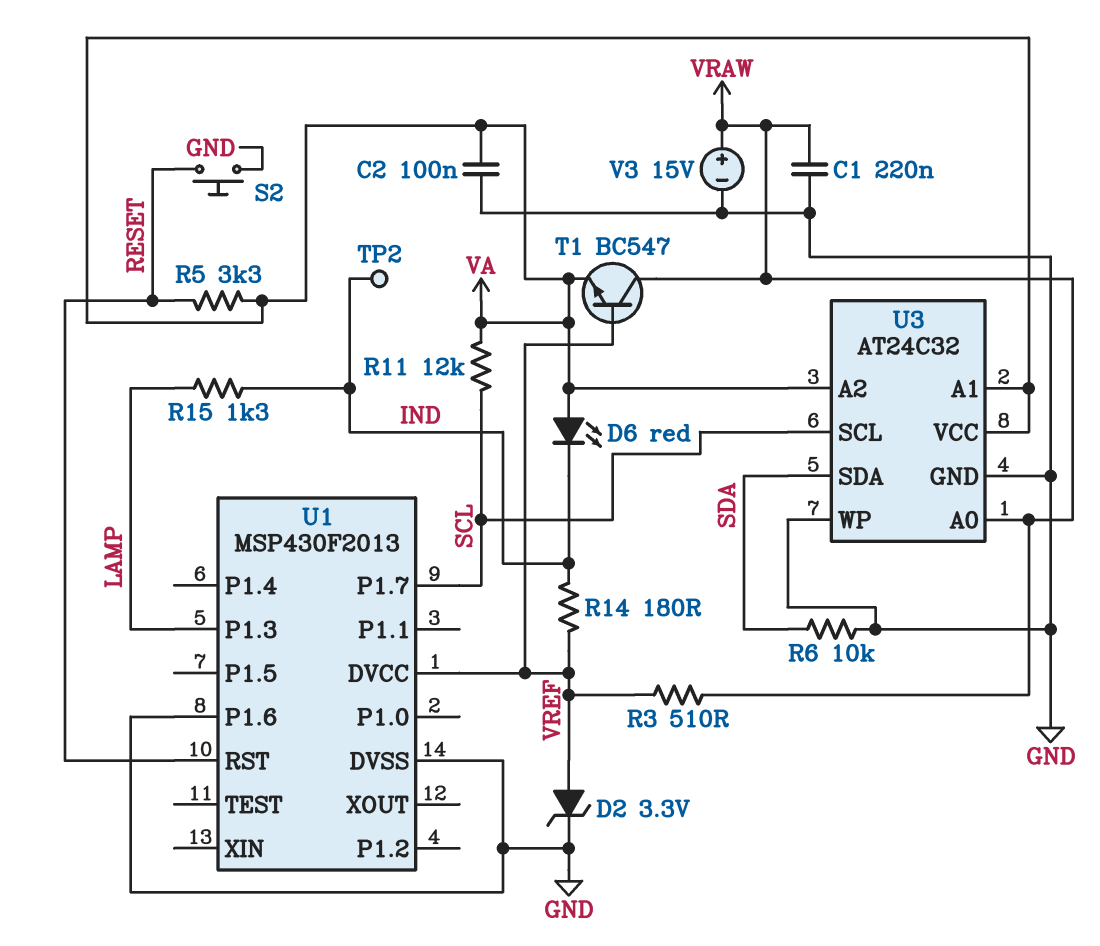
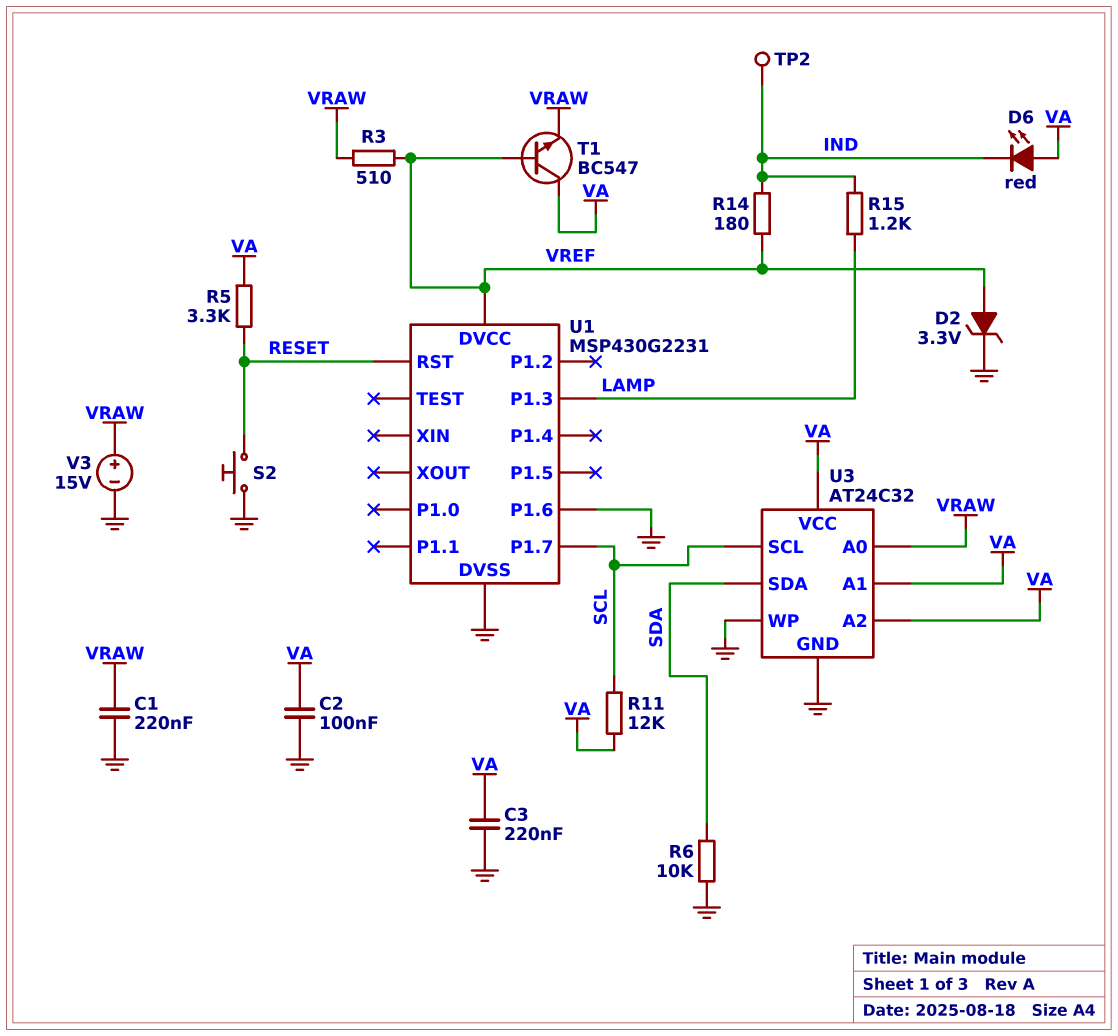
C3: none -> 220nF (GND, VA)
R15: 1.3k (IND, LAMP) -> 1.2k (IND, LAMP)
T1: NPN BC547 (B VREF, C VRAW, E VA) -> NPN BC547 (B VREF, C VA, E VRAW)
U1: MSP430F2013 -> MSP430G2231

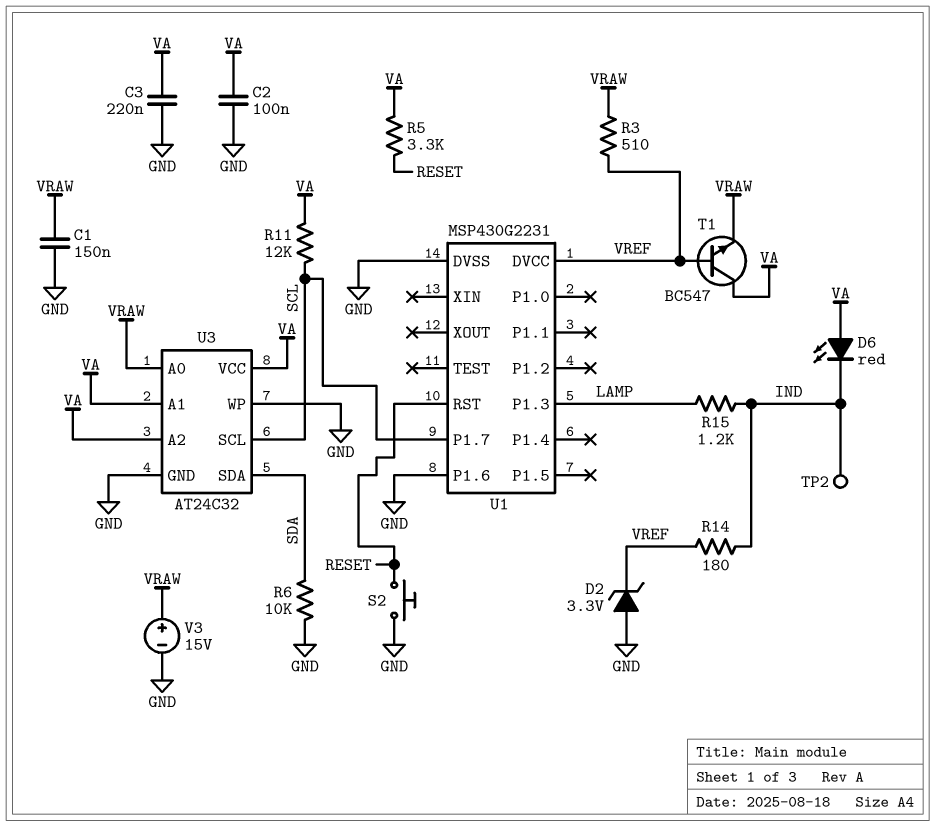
C1: 220nF (GND, VRAW) -> 150nF (GND, VRAW)
D2: zener 3.3V (A VREF, K GND) -> zener 3.3V (A GND, K VREF)

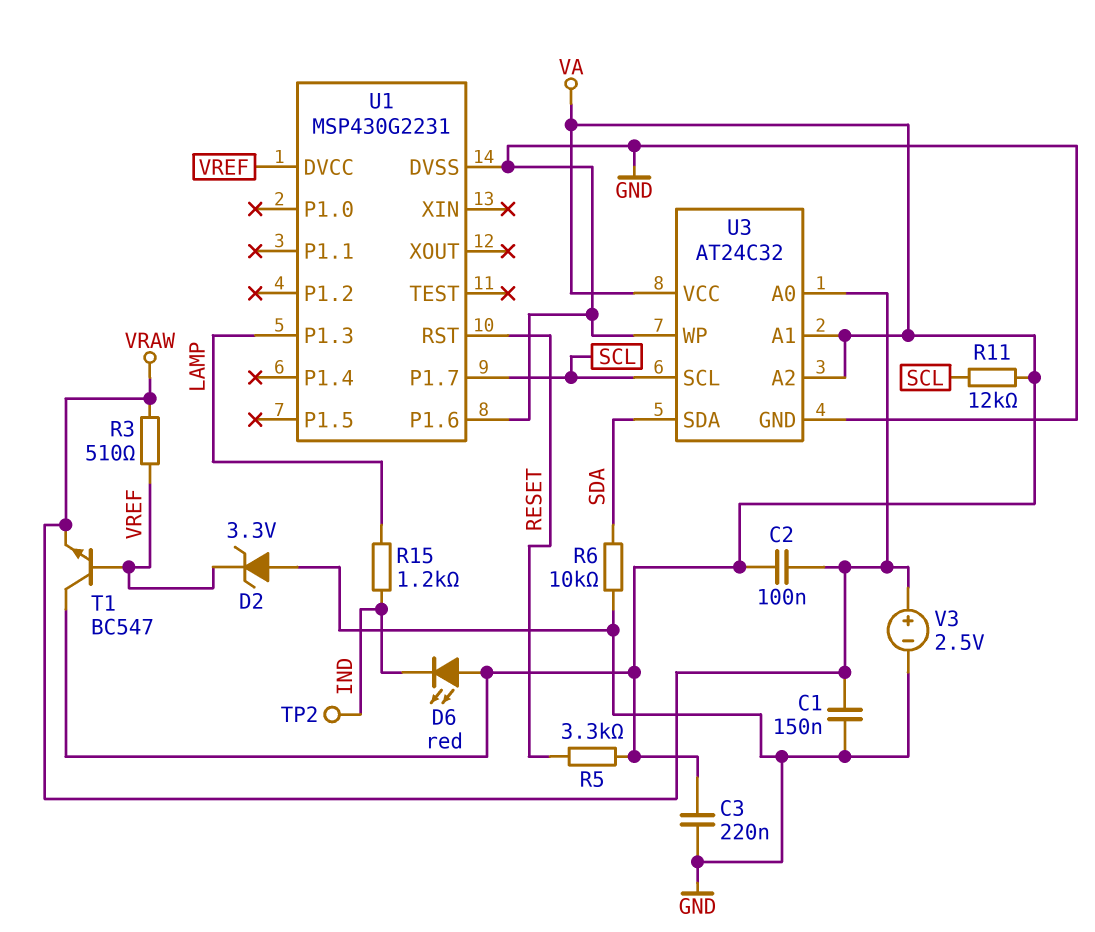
C2: 100nF (GND, VA) -> 100nF (VA, VRAW)
R14: 180 (IND, VREF) -> none
S2: button (GND, RESET) -> none
V3: 15V (plus VRAW, minus GND) -> 2.5V (plus VRAW, minus GND)

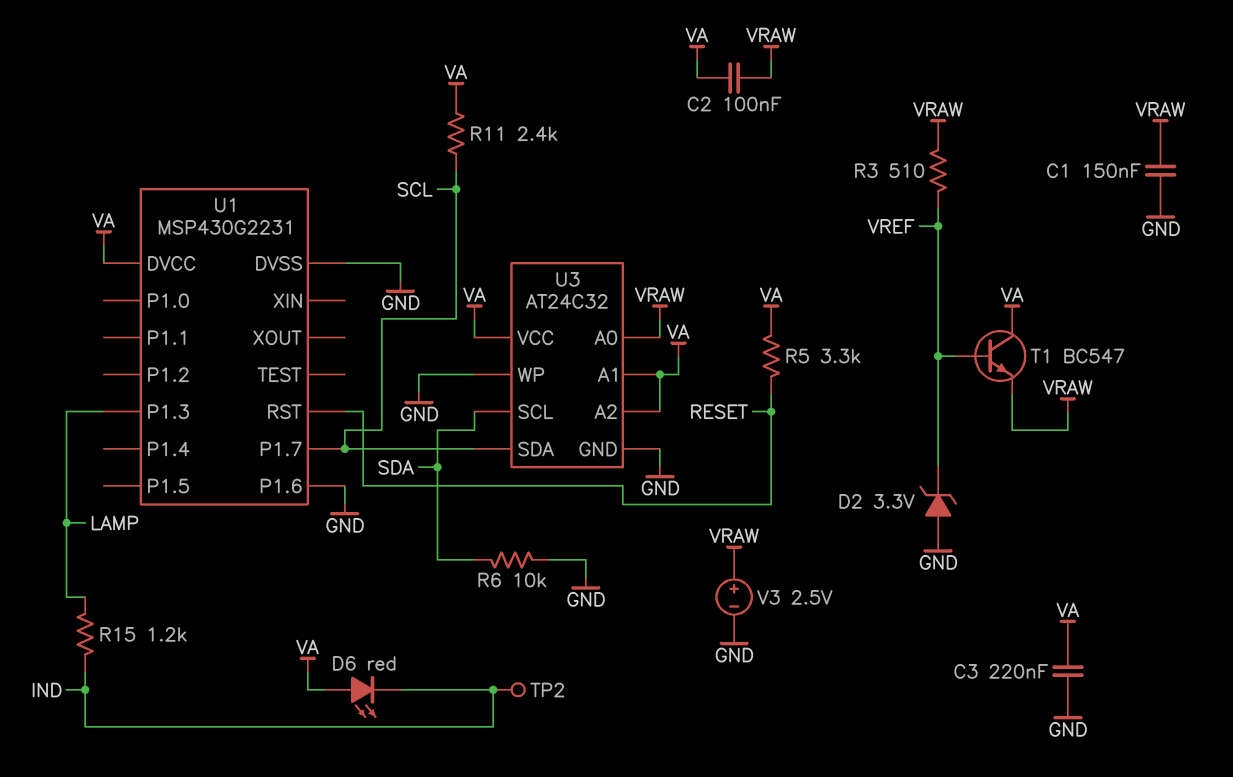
R11: 12k (SCL, VA) -> 2.4k (SCL, VA)
U1 pin DVCC: VREF -> VA
U3 pin SCL: SCL -> SDA
U3 pin SDA: SDA -> SCL

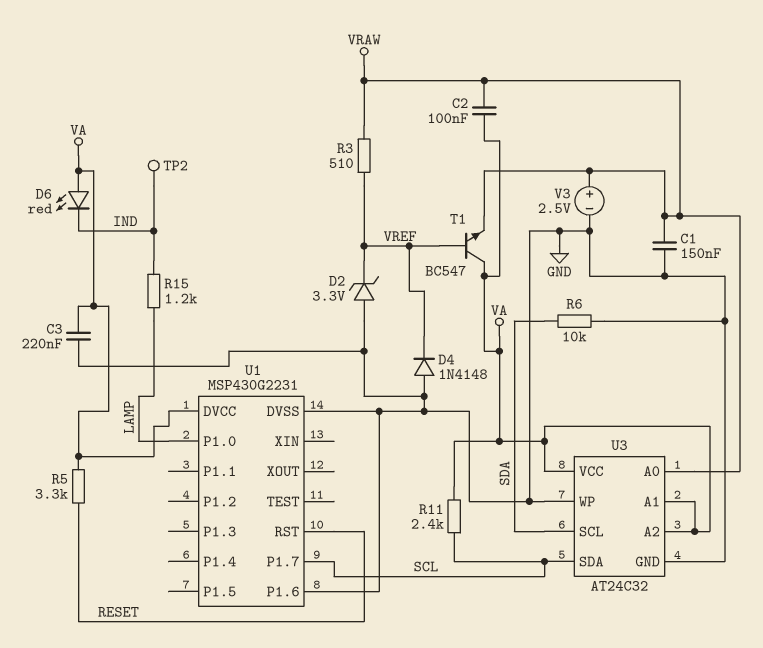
D4: none -> diode 1N4148 (A GND, K VREF)
U1 pin P1.0: none -> LAMP
U1 pin P1.3: LAMP -> none

